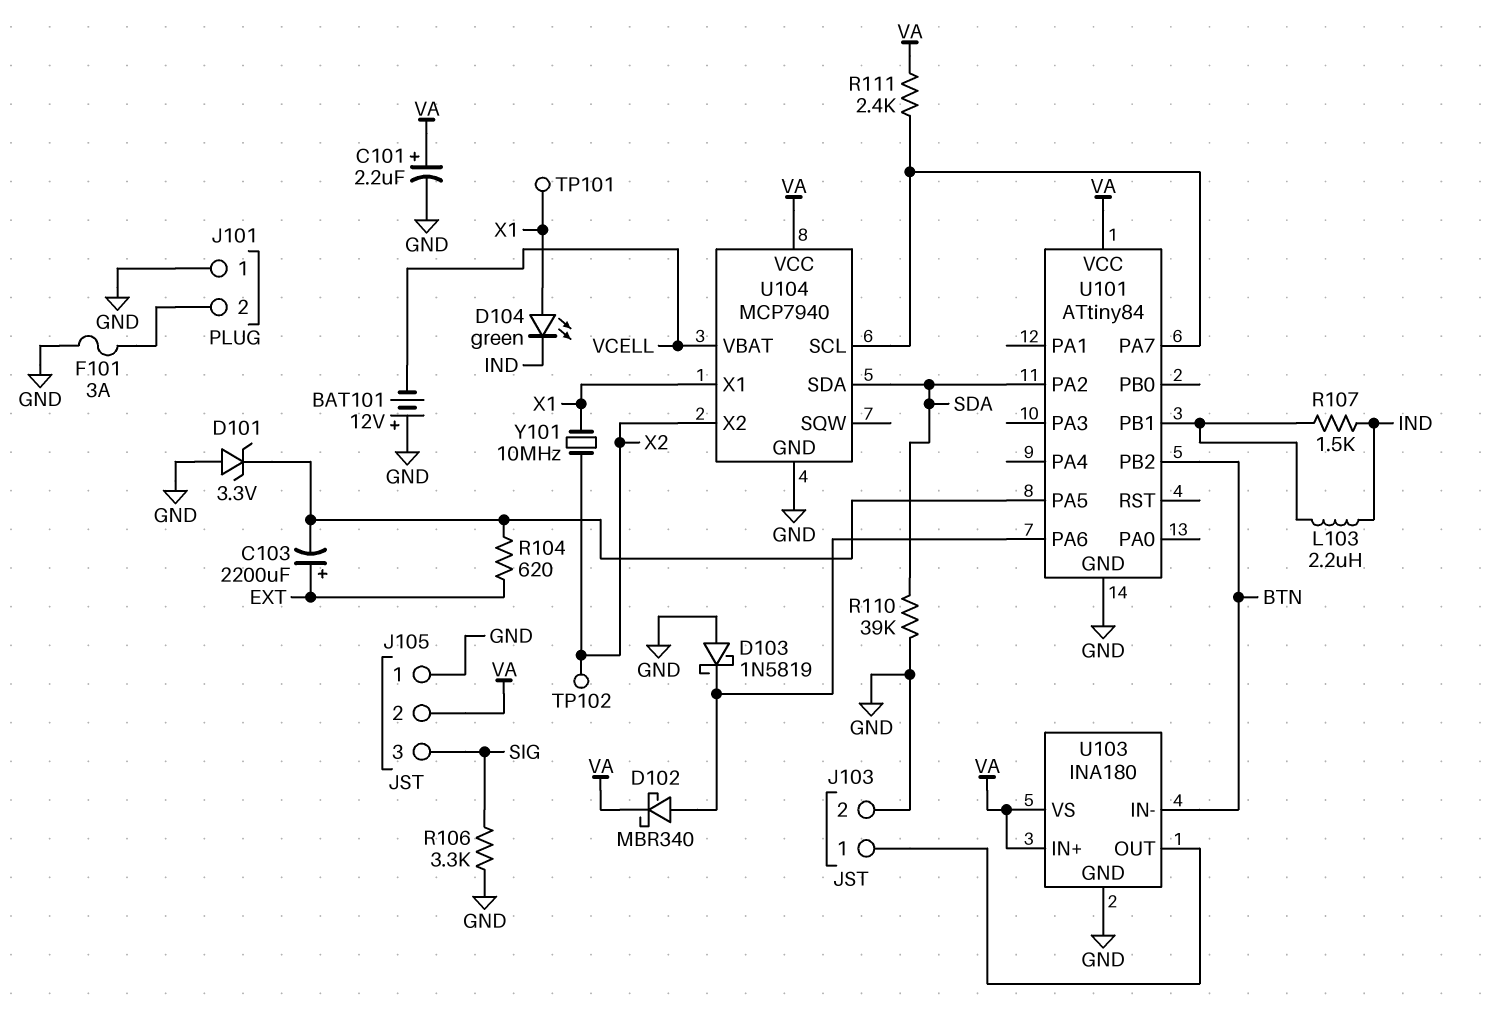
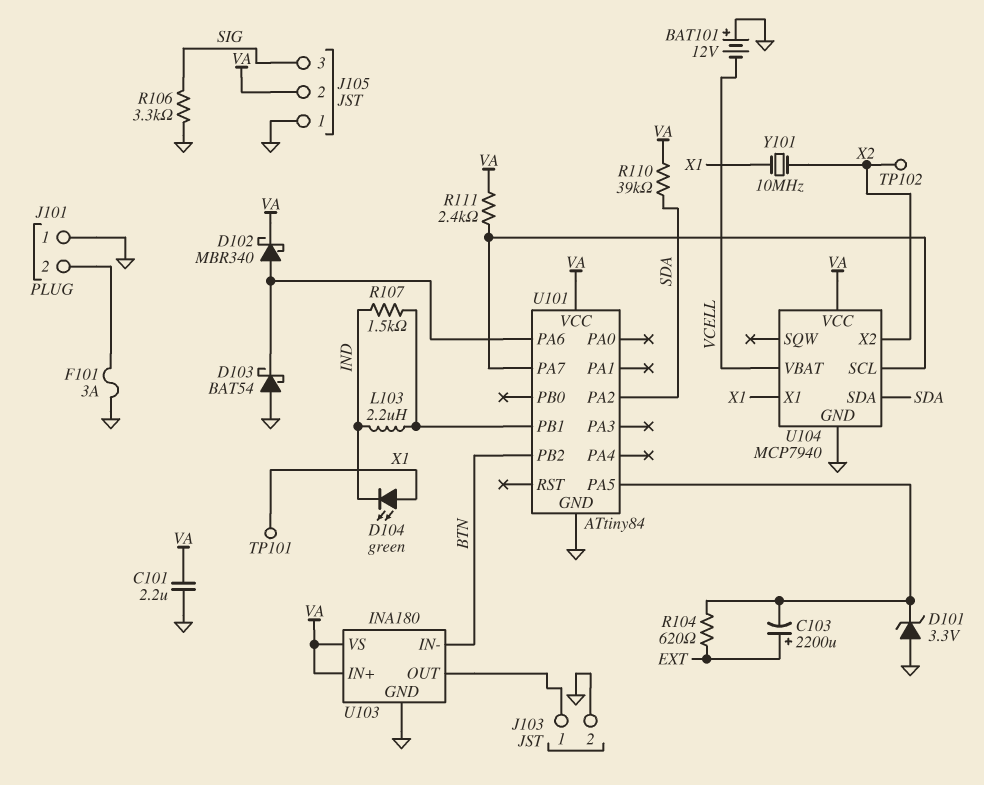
C101: 2.2uF (plus VA, minus GND) -> 2.2uF (GND, VA)
D103: schottky 1N5819 (A GND, K U101/PA6) -> schottky BAT54 (A GND, K U101/PA6)
R110: 39k (GND, SDA) -> 39k (SDA, VA)

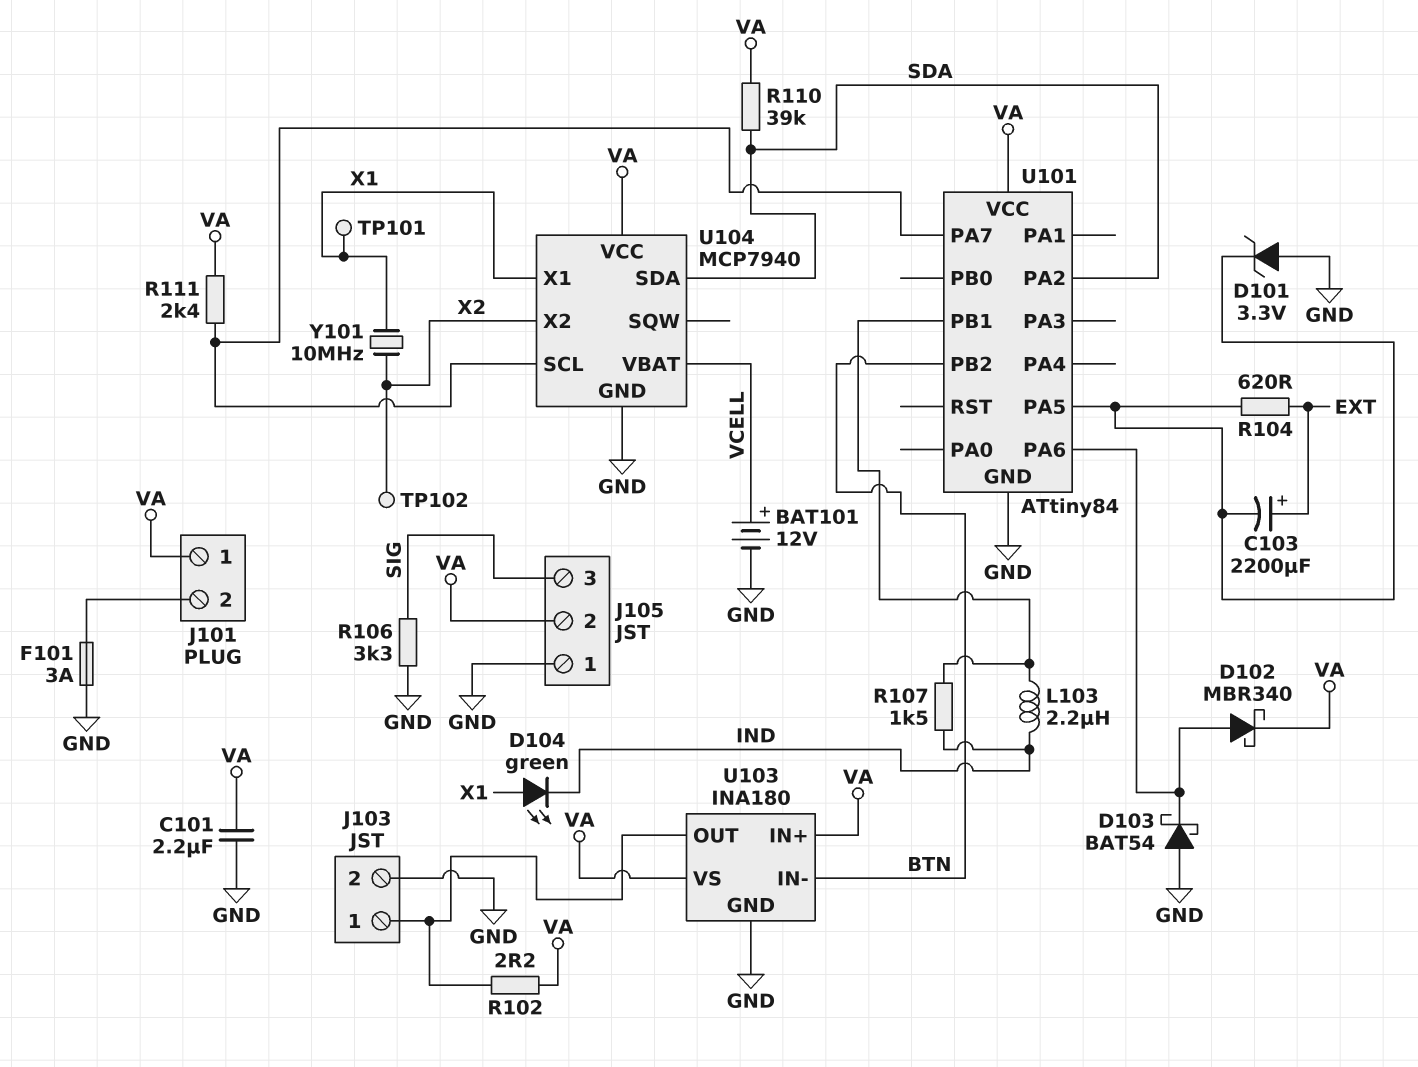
BAT101: 12V (plus GND, minus VCELL) -> 12V (plus VCELL, minus GND)
J101 pin 1: GND -> VA
R102: none -> 2.2 (J103/1, VA)

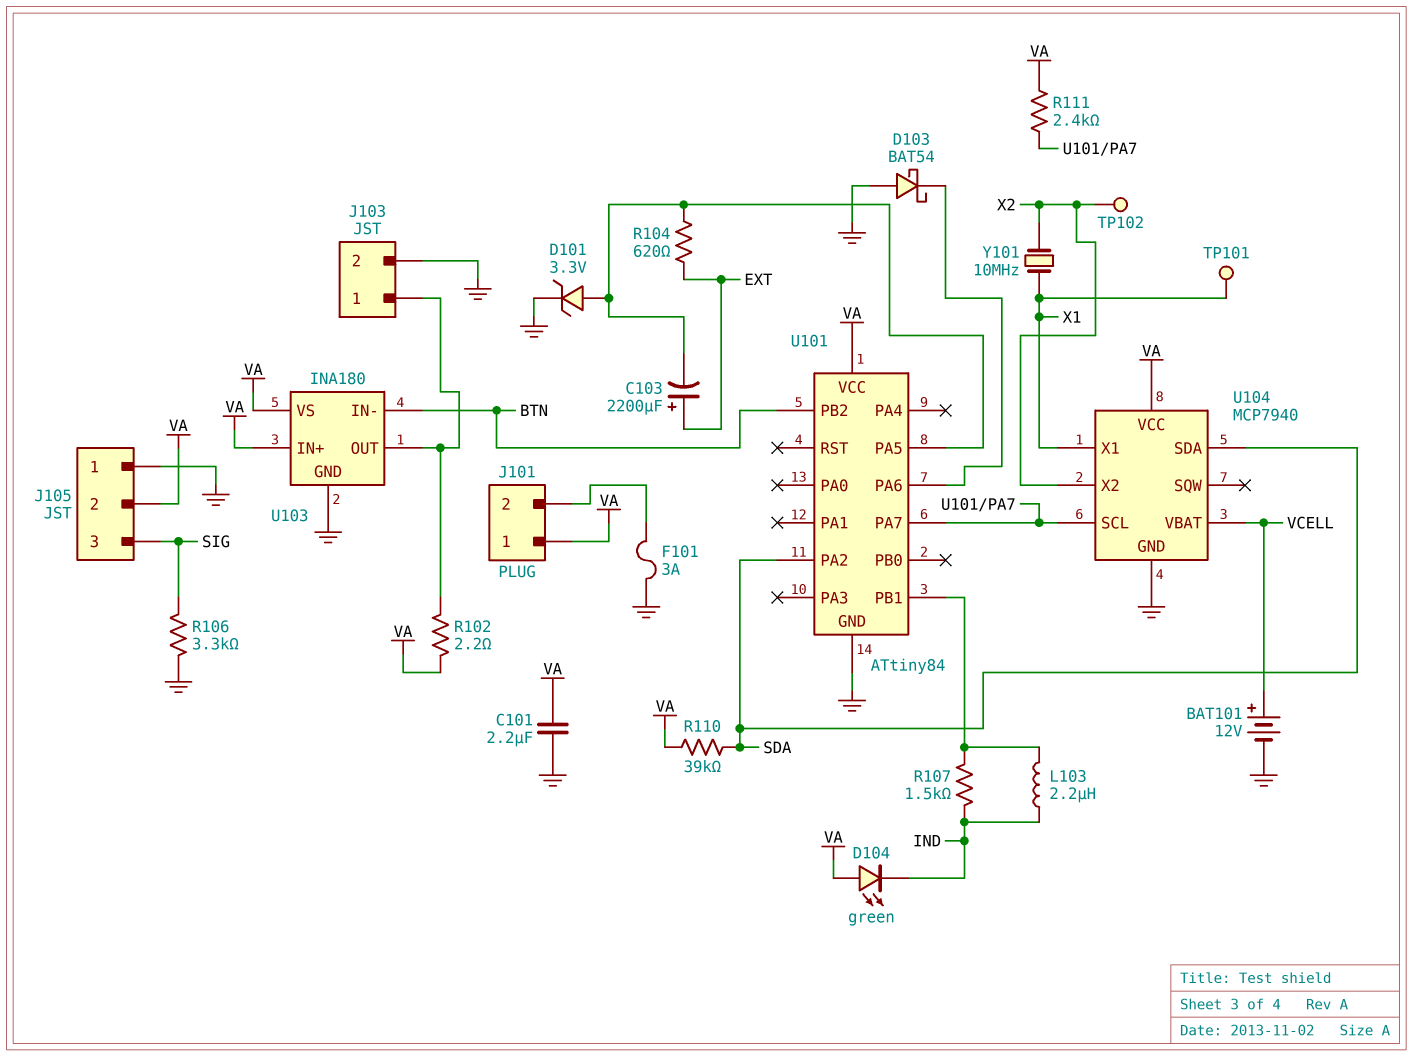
D101: zener 3.3V (A GND, K U101/PA5) -> zener 3.3V (A U101/PA5, K GND)
D102: schottky MBR340 (A U101/PA6, K VA) -> none
D104: LED green (A X1, K IND) -> LED green (A VA, K IND)

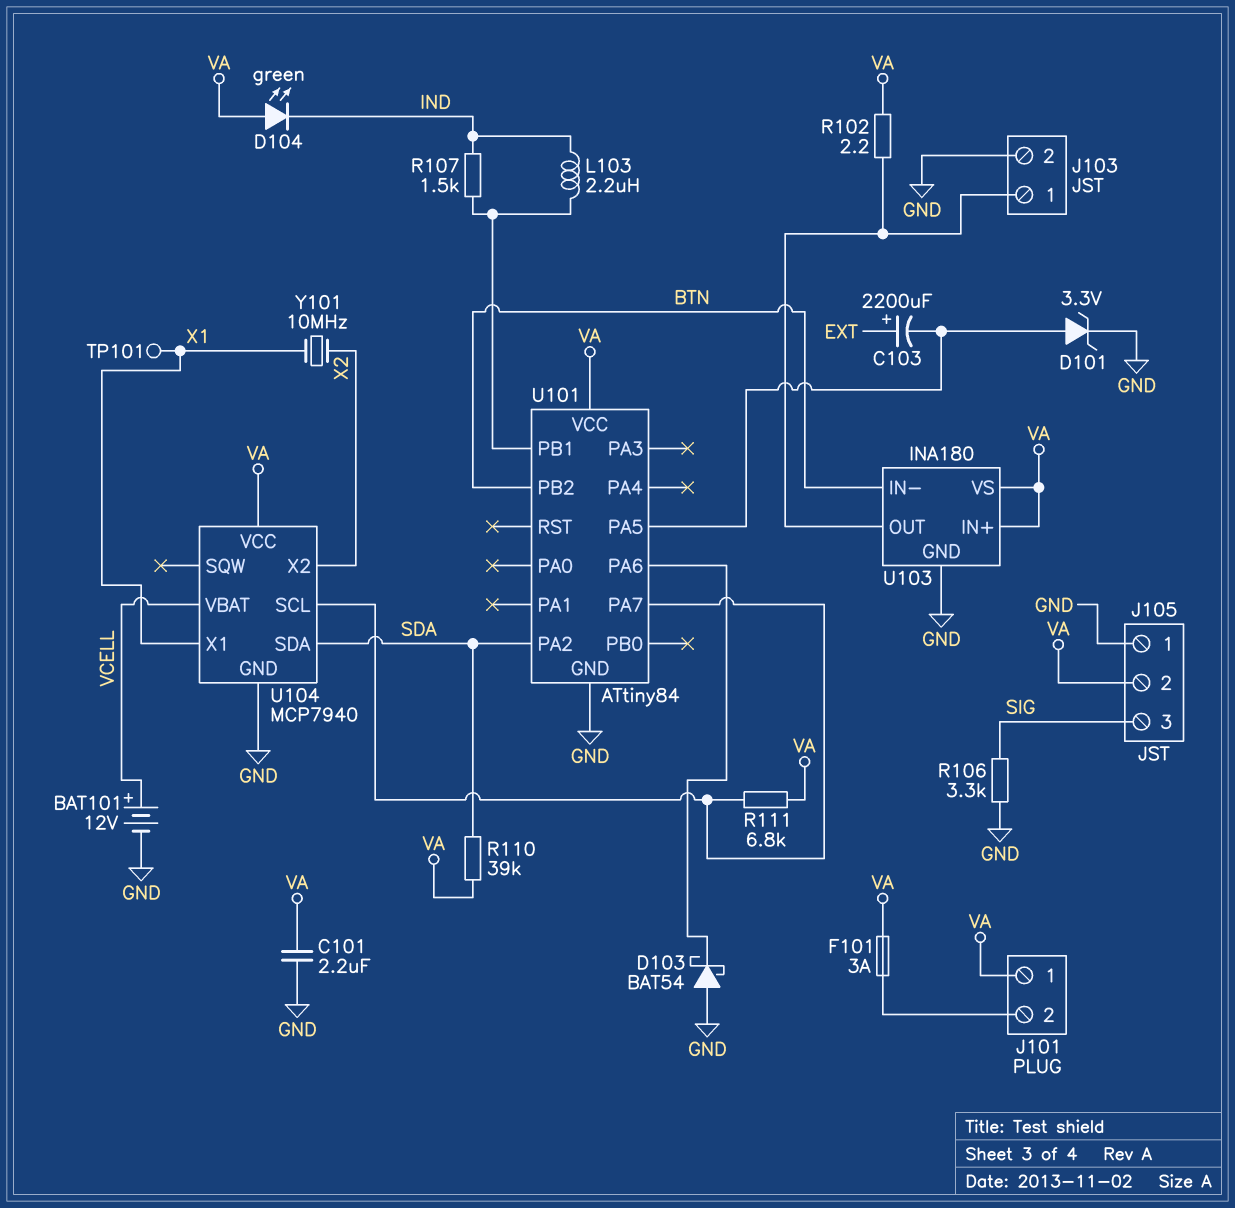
F101: 3A (GND, J101/2) -> 3A (J101/2, VA)
R104: 620 (EXT, U101/PA5) -> none
R111: 2.4k (U101/PA7, VA) -> 6.8k (U101/PA7, VA)
TP102: test point (X2) -> none

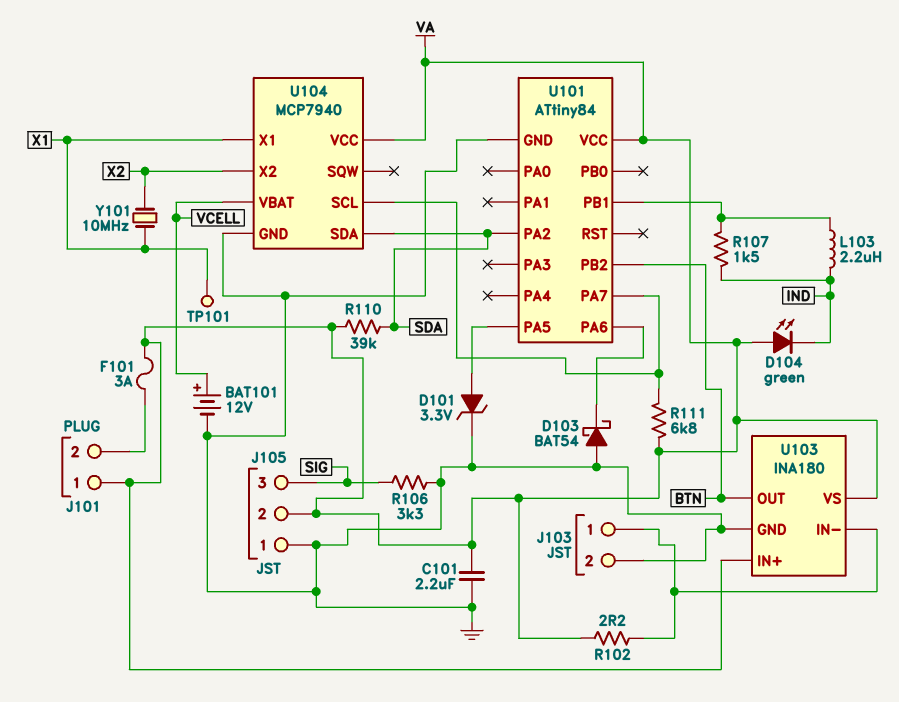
C103: 2200uF (plus EXT, minus U101/PA5) -> none
U103 pin IN-: BTN -> J103/1
U103 pin OUT: J103/1 -> BTN

